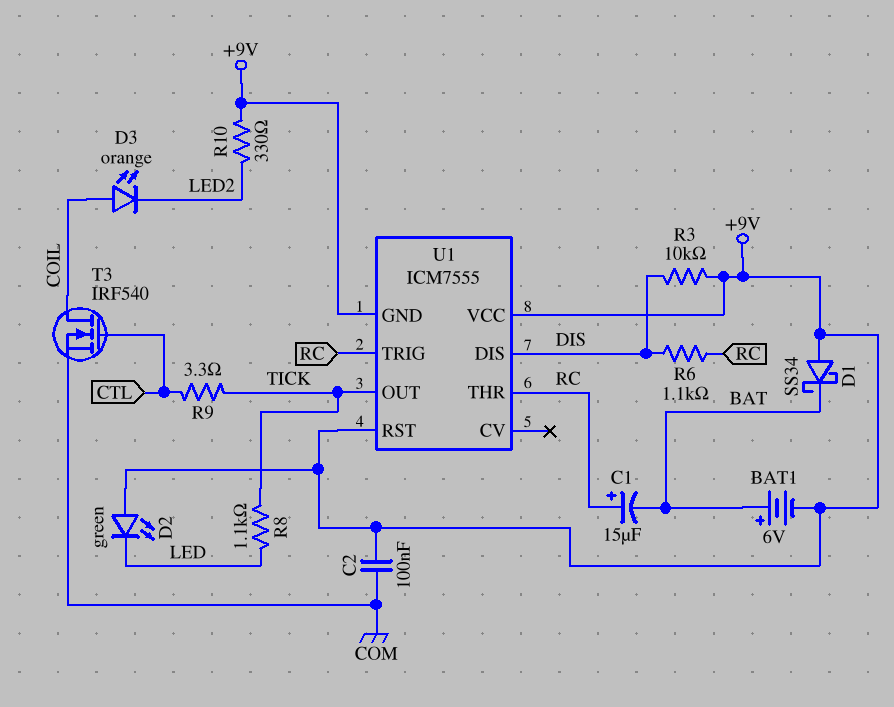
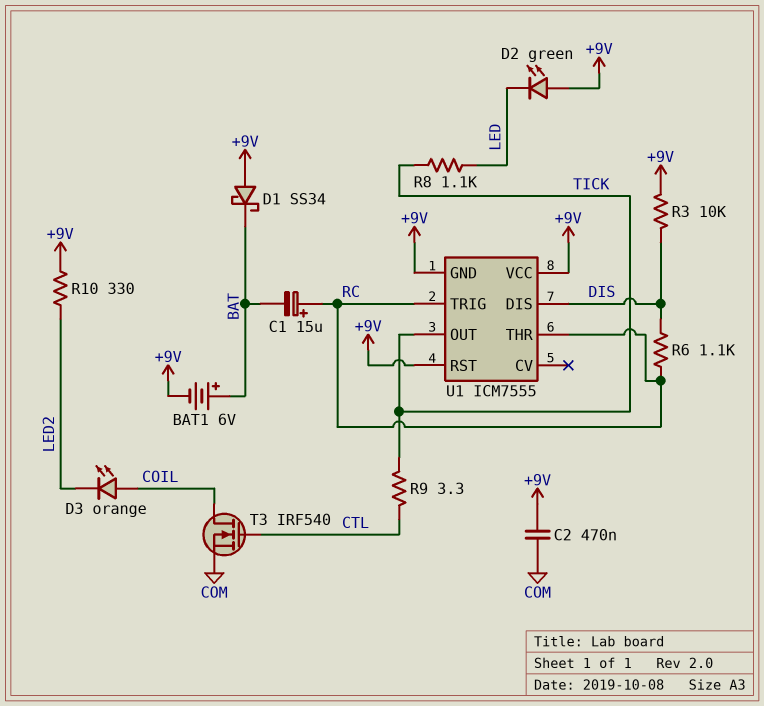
C2: 100nF (+9V, COM) -> 470nF (+9V, COM)

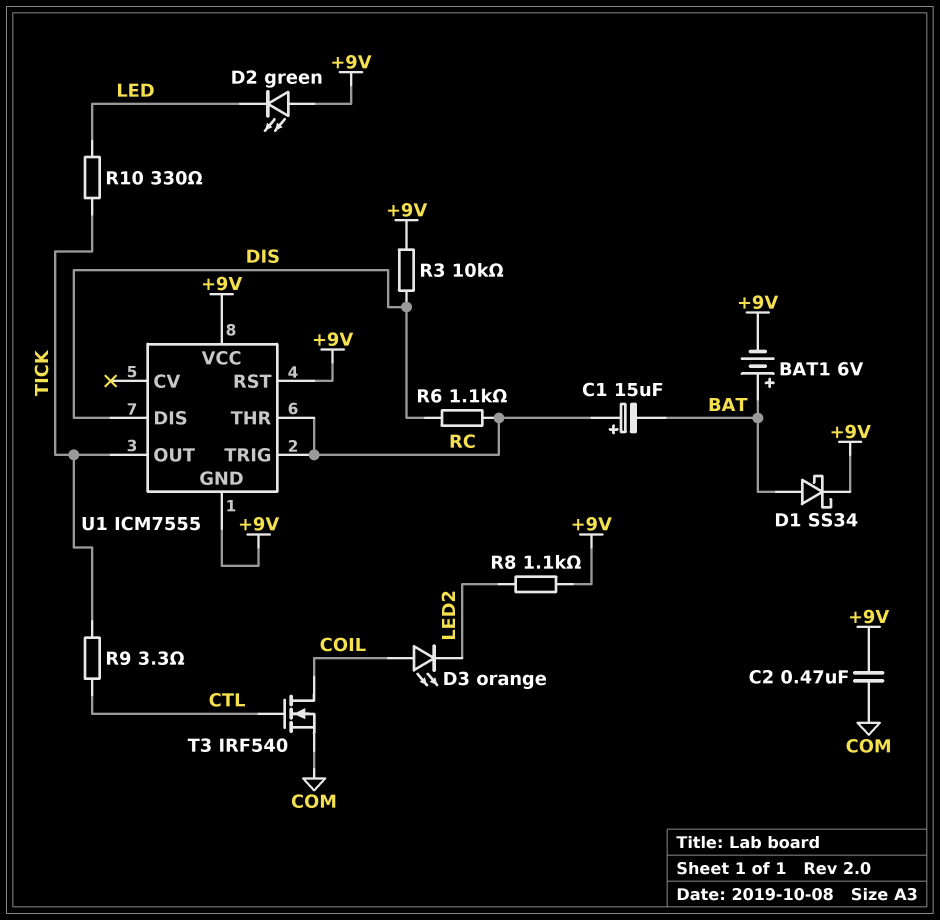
D1: schottky SS34 (A +9V, K BAT) -> schottky SS34 (A BAT, K +9V)
R8: 1.1k (LED, TICK) -> 1.1k (+9V, LED2)
R10: 330 (+9V, LED2) -> 330 (LED, TICK)

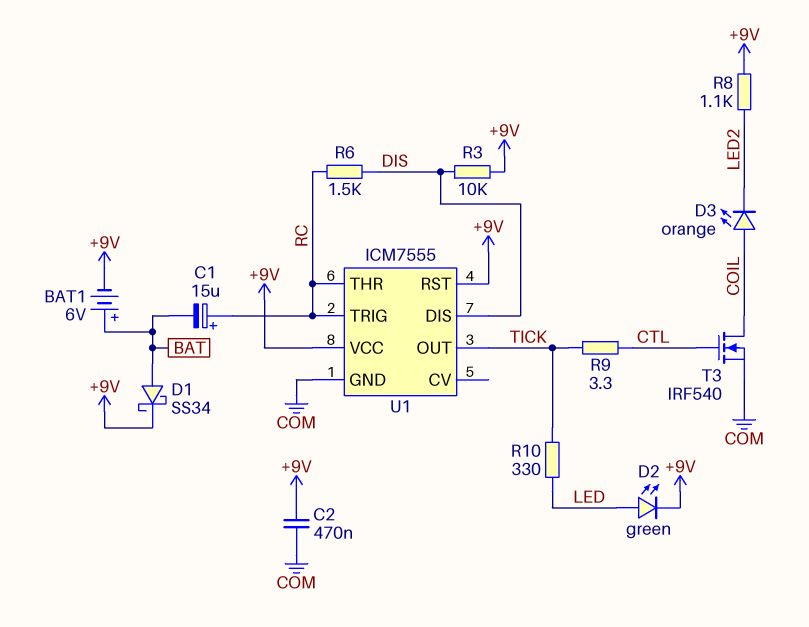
D2: LED green (A +9V, K LED) -> LED green (A LED, K +9V)
R6: 1.1k (DIS, RC) -> 1.5k (DIS, RC)
U1 pin GND: +9V -> COM

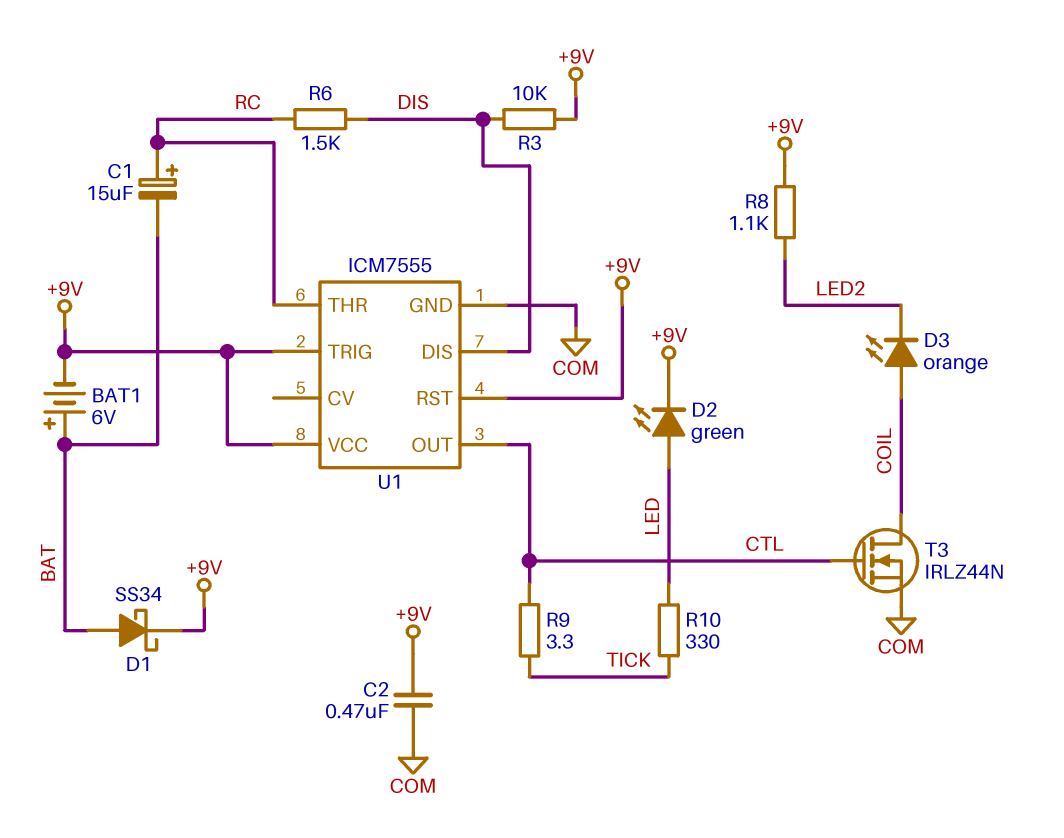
T3: NMOS IRF540 (G CTL, D COIL, S COM) -> NMOS IRLZ44N (G CTL, D COIL, S COM)
U1 pin OUT: TICK -> CTL
U1 pin TRIG: RC -> +9V

